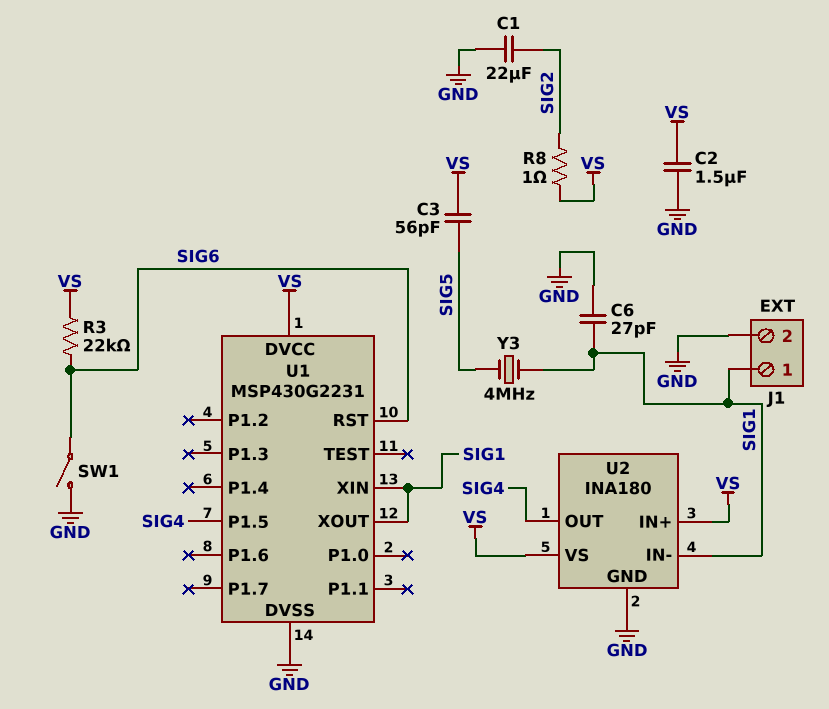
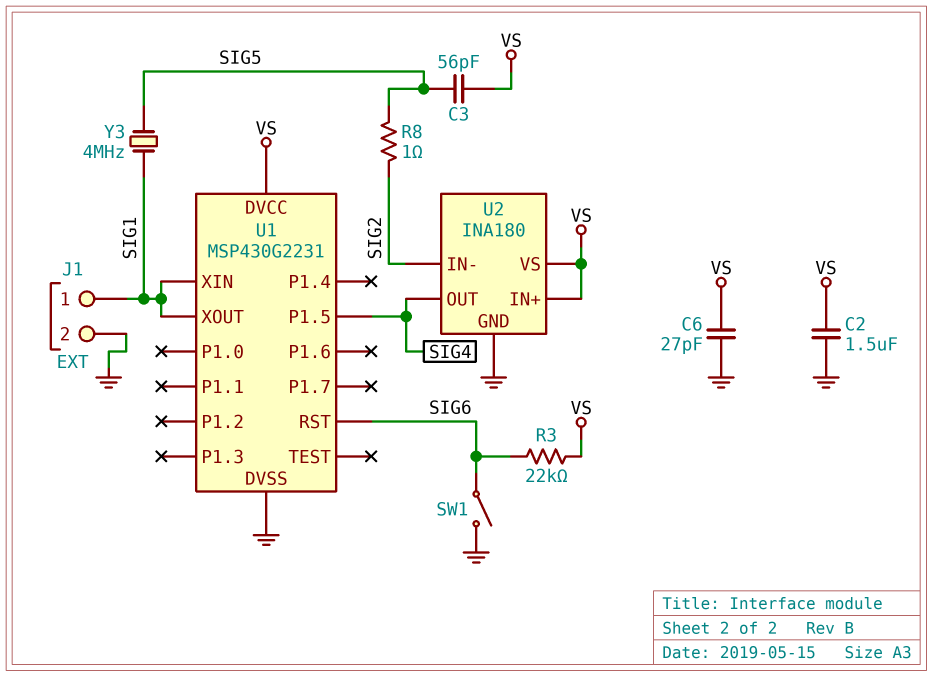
C1: 22uF (GND, SIG2) -> none
C6: 27pF (GND, SIG1) -> 27pF (GND, VS)
R8: 1 (SIG2, VS) -> 1 (SIG2, SIG5)
U2 pin IN-: SIG1 -> SIG2

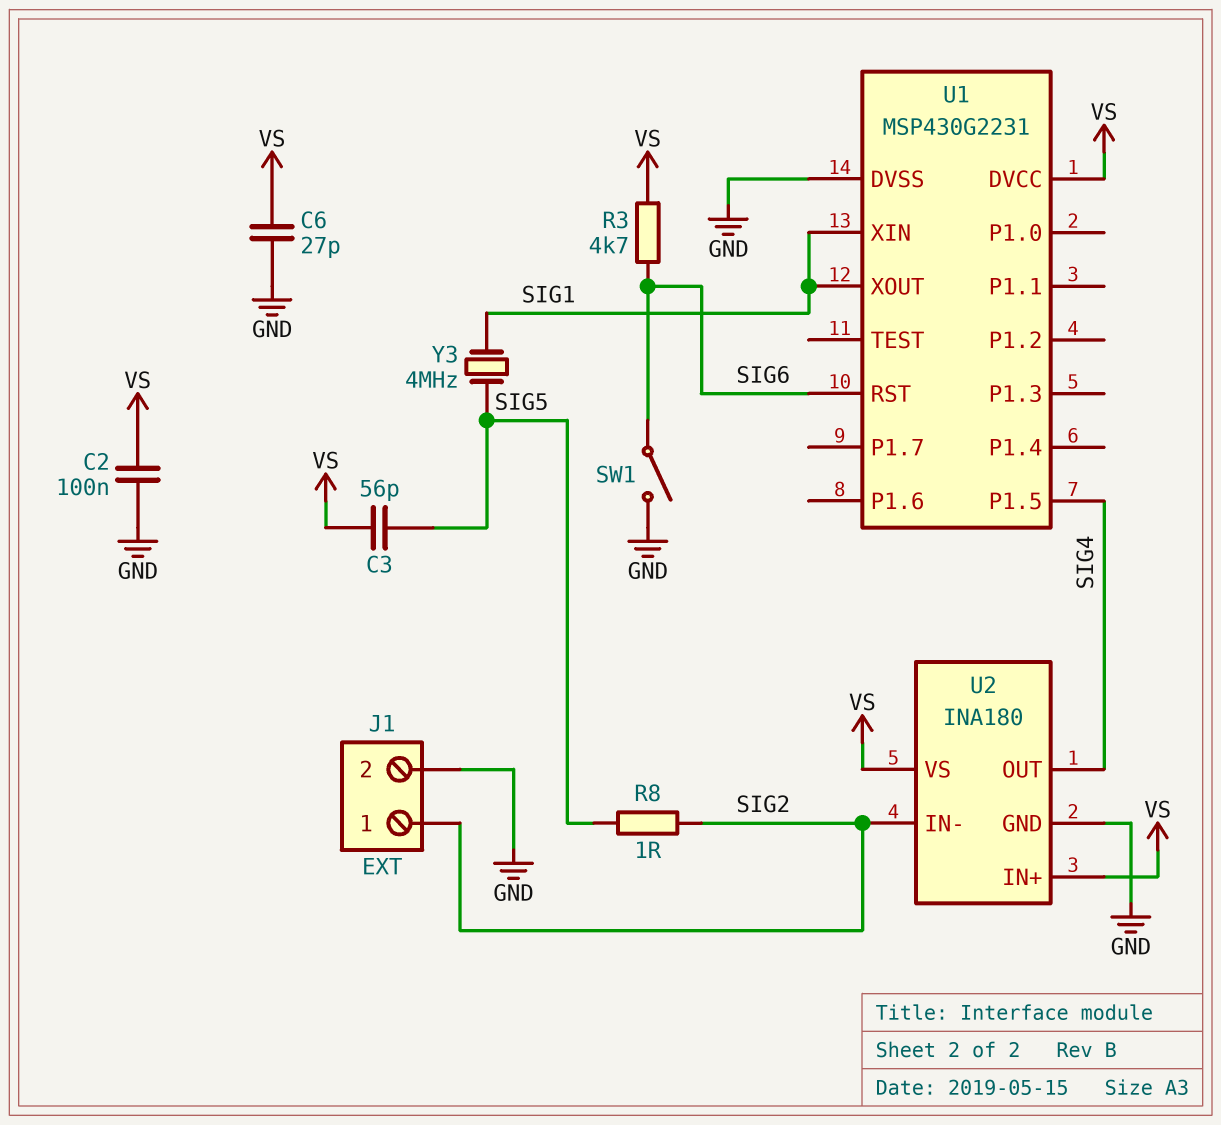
C2: 1.5uF (GND, VS) -> 100nF (GND, VS)
J1 pin 1: SIG1 -> SIG2
R3: 22k (SIG6, VS) -> 4.7k (SIG6, VS)

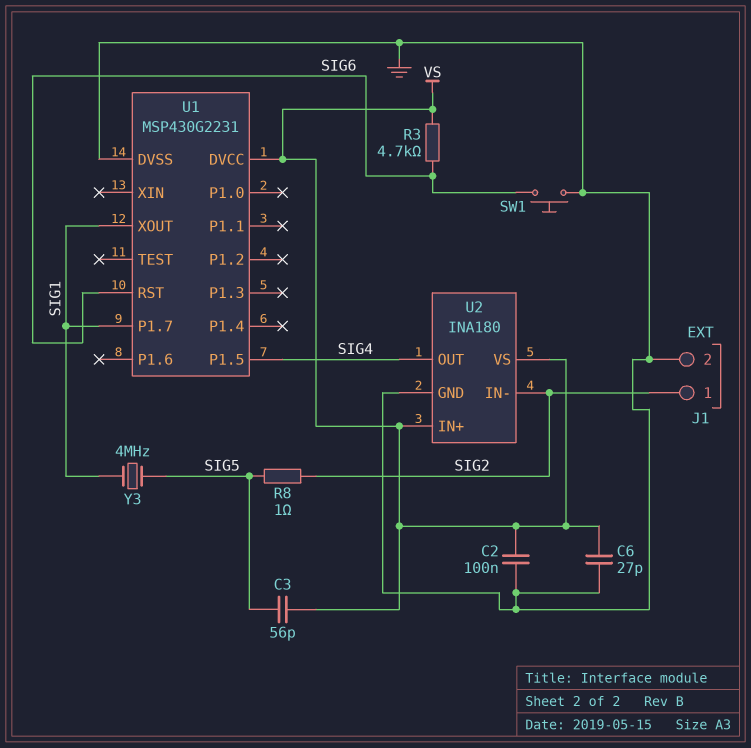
SW1: switch (GND, SIG6) -> button (GND, SIG6)
U1 pin P1.7: none -> SIG1
U1 pin XIN: SIG1 -> none

